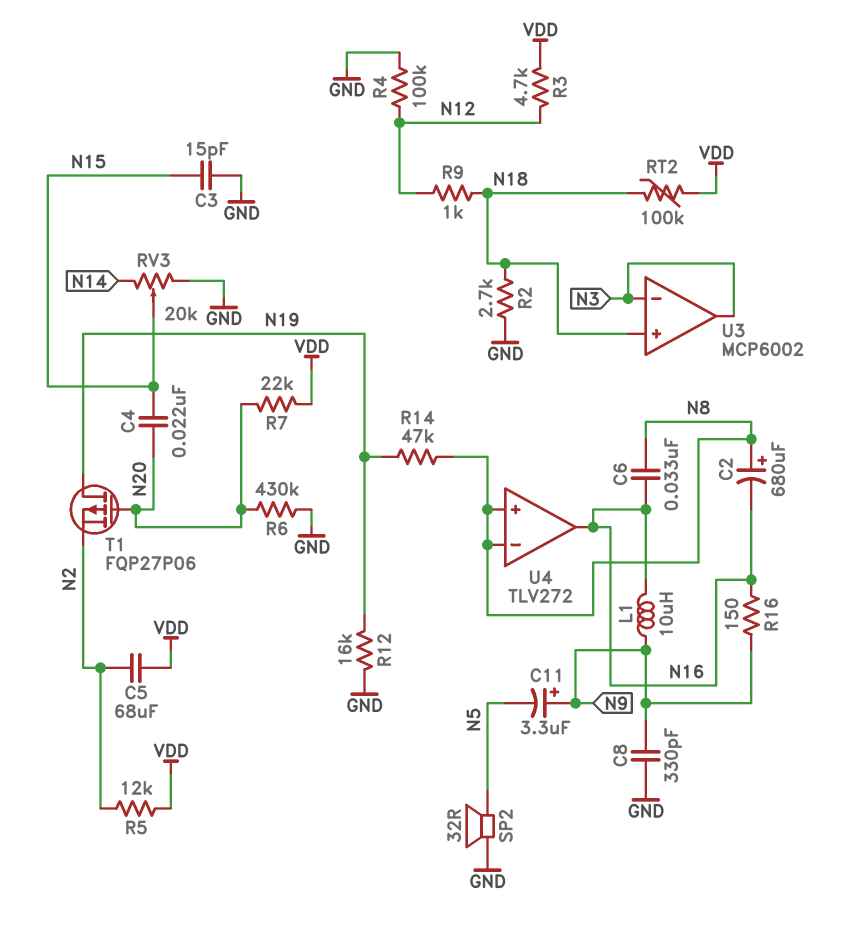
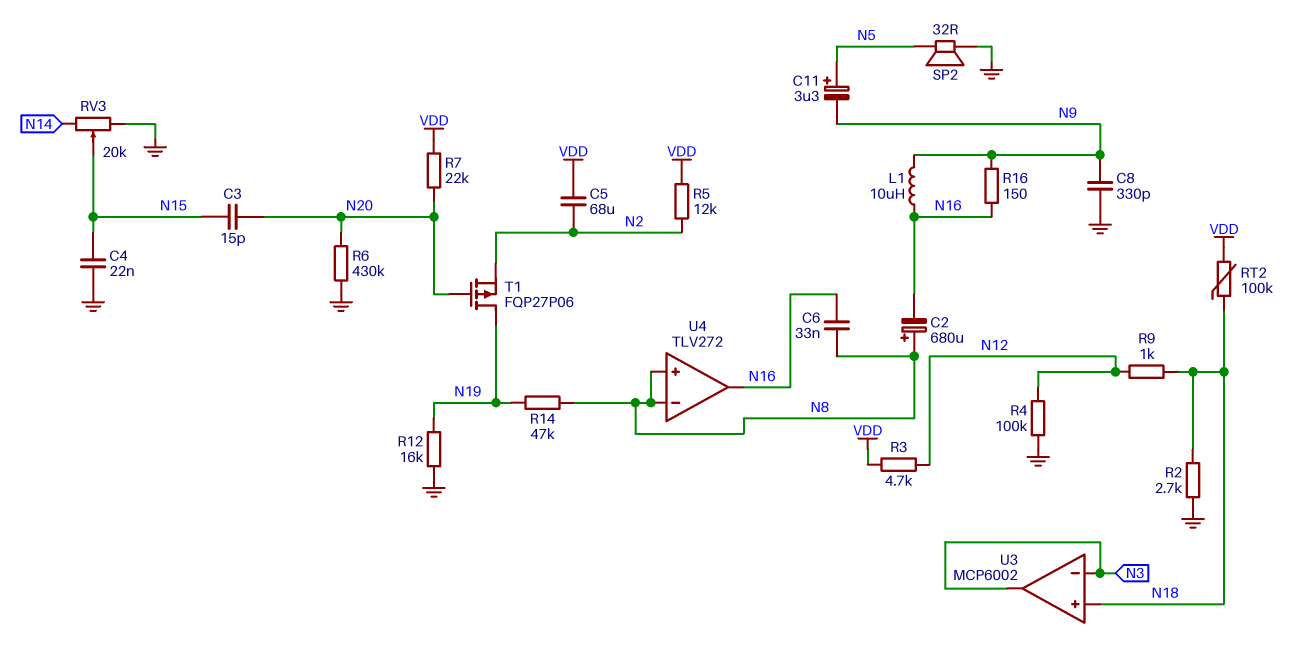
C3: 15pF (GND, N15) -> 15pF (N15, N20)
C4: 22nF (N15, N20) -> 22nF (GND, N15)
C11: 3.3uF (plus N9, minus N5) -> 3.3uF (plus N5, minus N9)

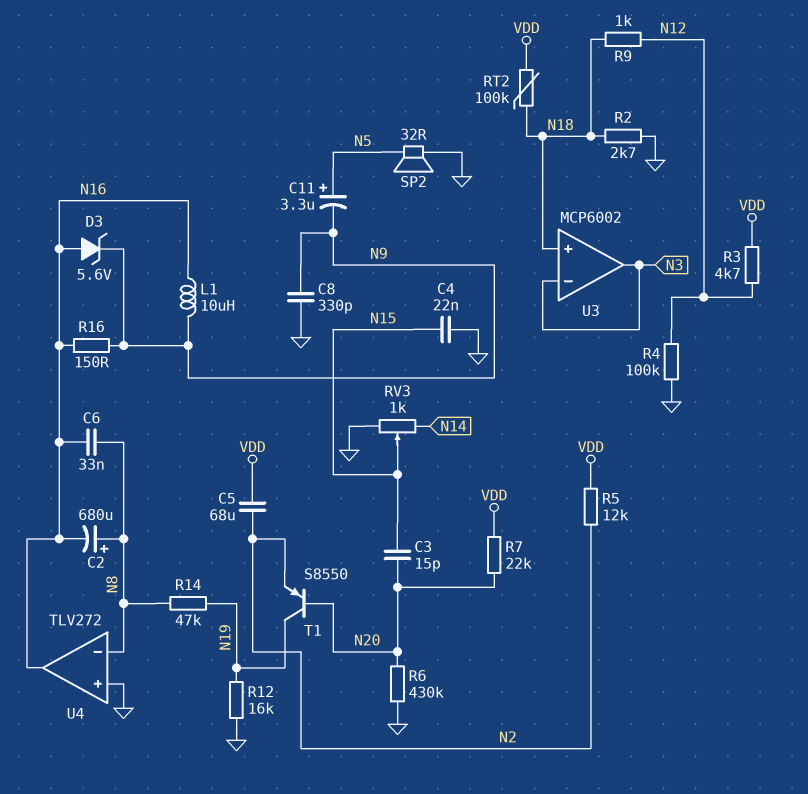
D3: none -> zener 5.6V (A N16, K N9)
RV3: 20k (GND, N14, wiper N15) -> 1k (GND, N14, wiper N15)
T1: PMOS FQP27P06 (G N20, D N19, S N2) -> PNP S8550 (B N20, C N19, E N2)
U4 pin in+: N8 -> GND

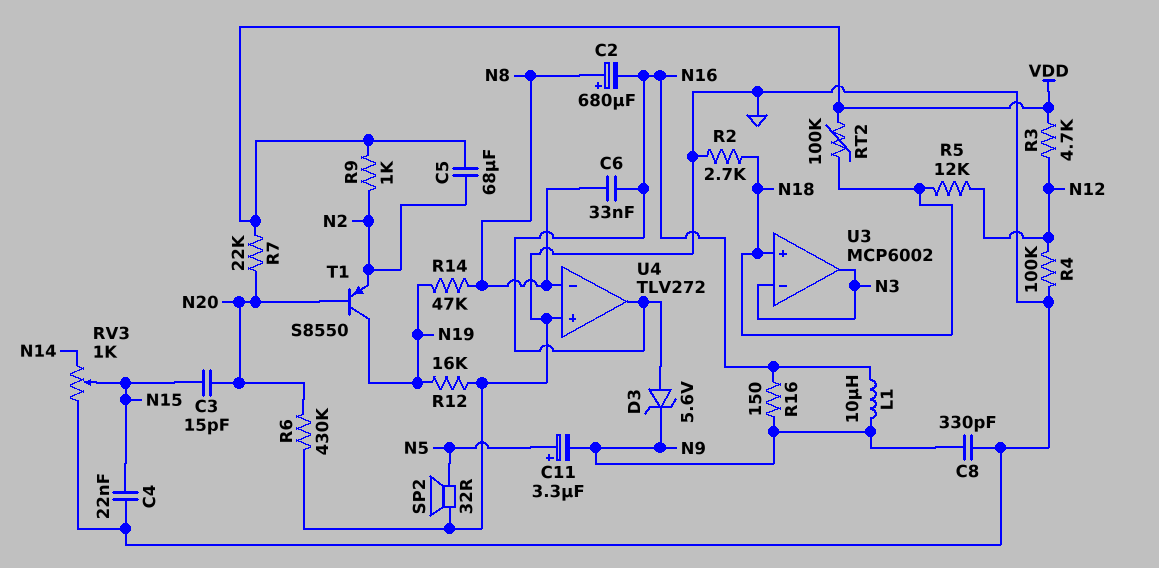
R5: 12k (N2, VDD) -> 12k (N12, N18)
R9: 1k (N12, N18) -> 1k (N2, VDD)

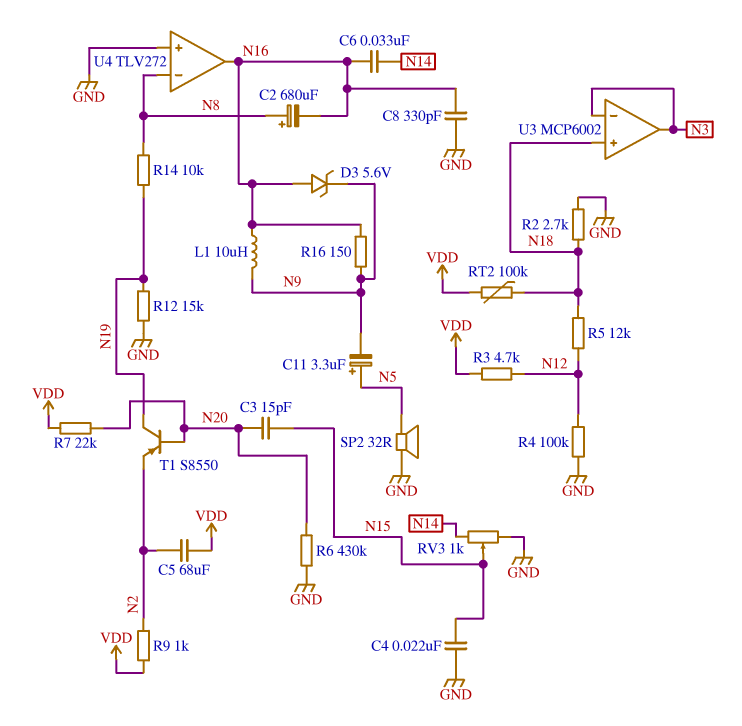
C6: 33nF (N8, N16) -> 33nF (N14, N16)
C8: 330pF (GND, N9) -> 330pF (GND, N16)
R12: 16k (GND, N19) -> 15k (GND, N19)
R14: 47k (N8, N19) -> 10k (N8, N19)

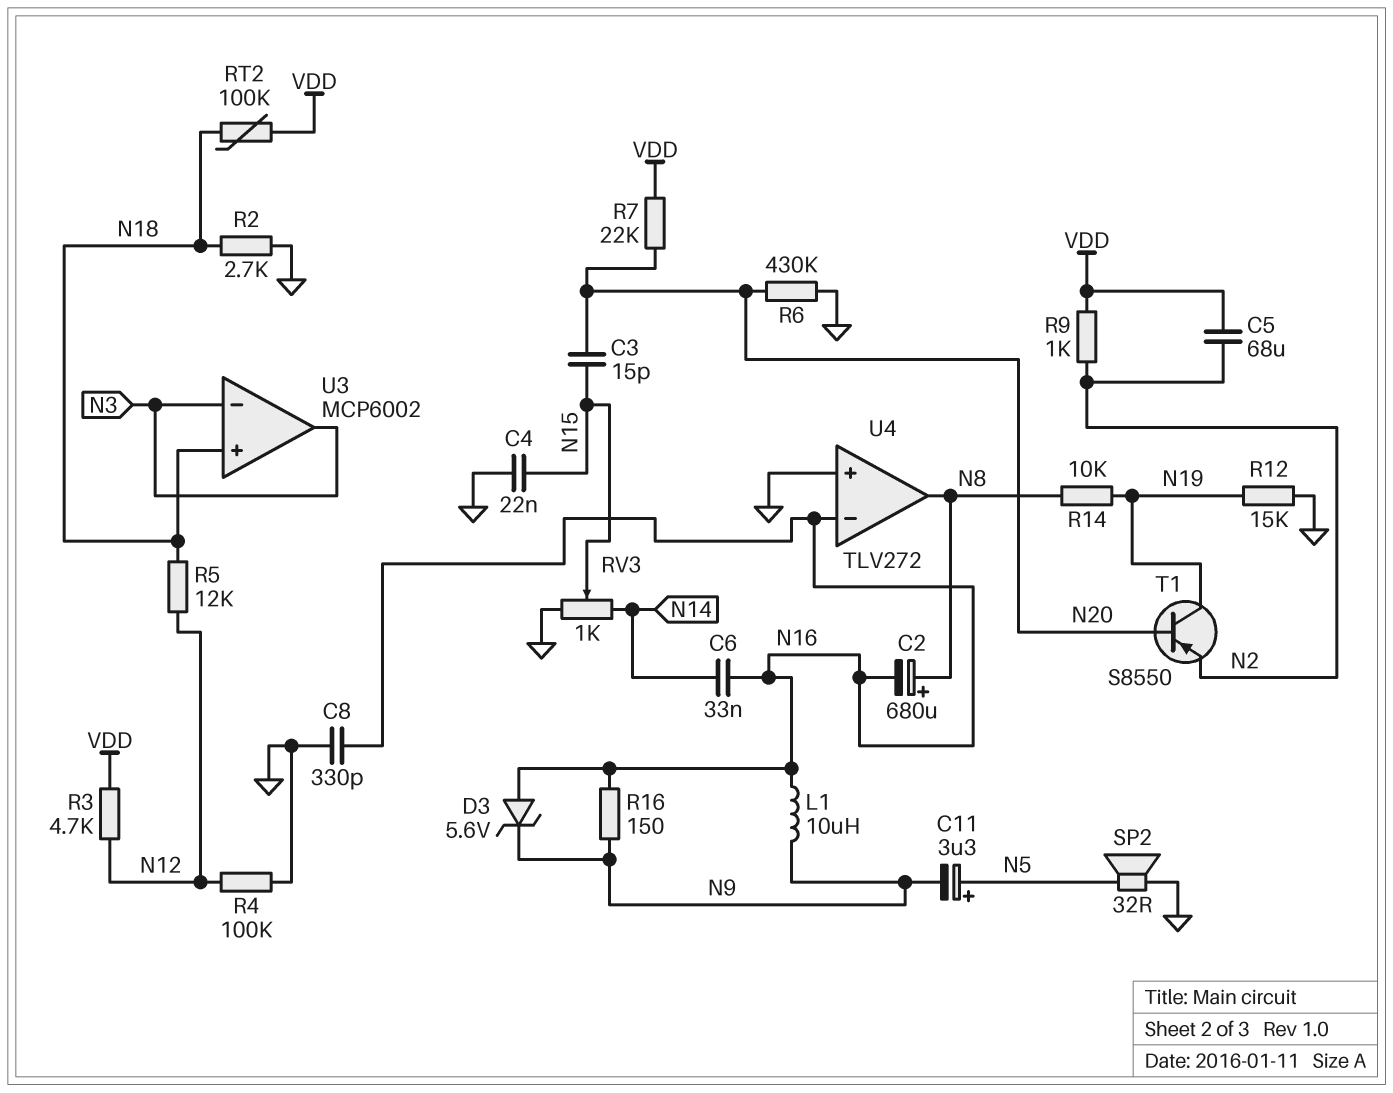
U4 pin in-: N8 -> N16
U4 pin out: N16 -> N8

